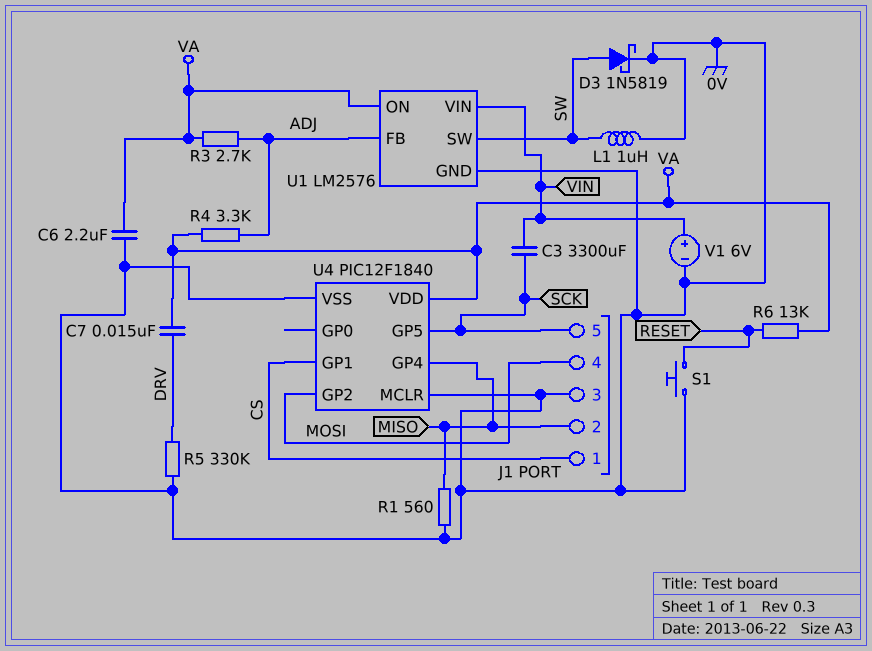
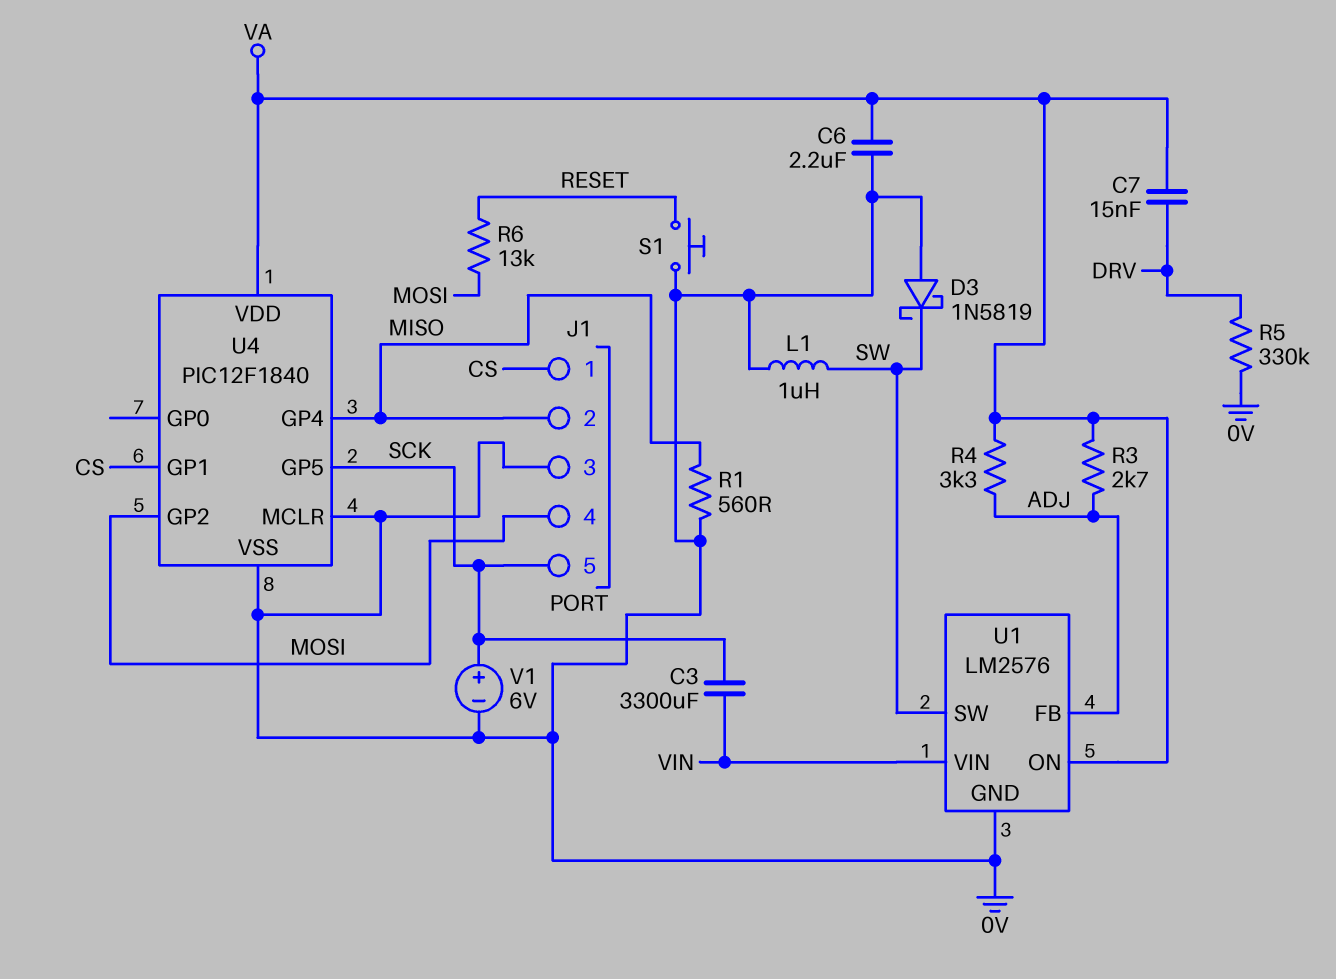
D3: schottky 1N5819 (A SW, K 0V) -> schottky 1N5819 (A 0V, K SW)
R6: 13k (RESET, VA) -> 13k (MOSI, RESET)
V1: 6V (plus VIN, minus 0V) -> 6V (plus SCK, minus 0V)

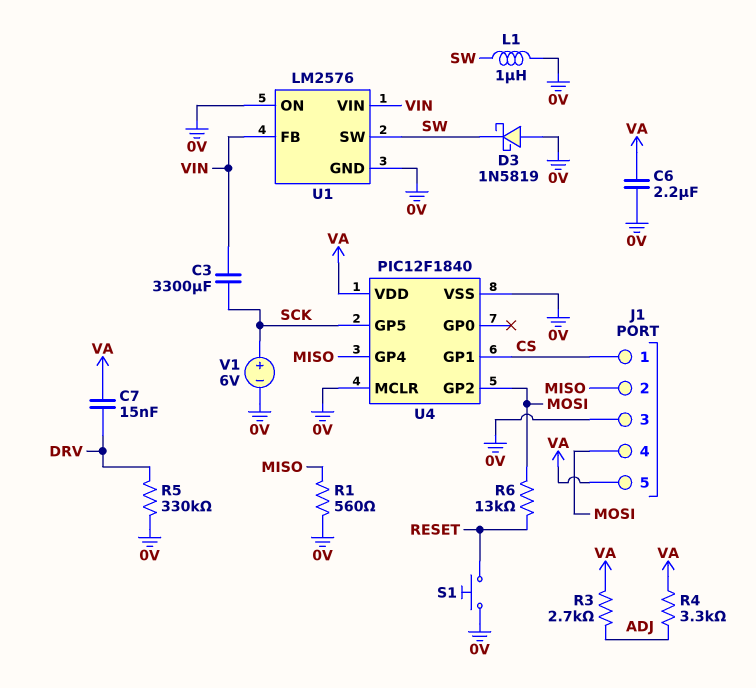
J1 pin 5: SCK -> VA
U1 pin FB: ADJ -> VIN
U1 pin ON: VA -> 0V

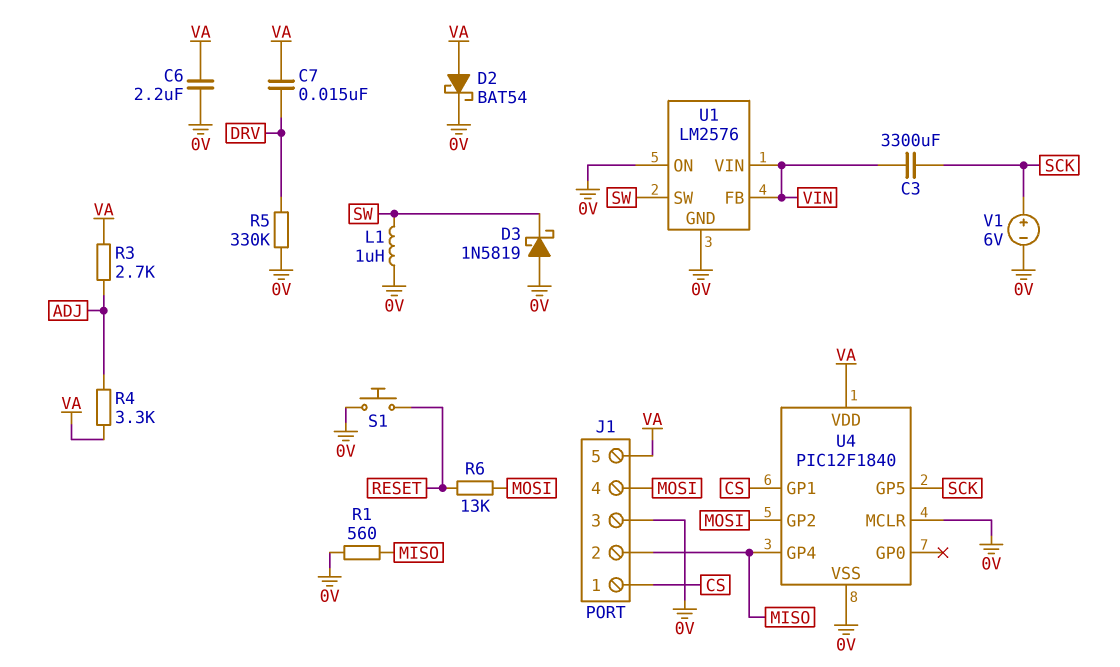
D2: none -> schottky BAT54 (A VA, K 0V)

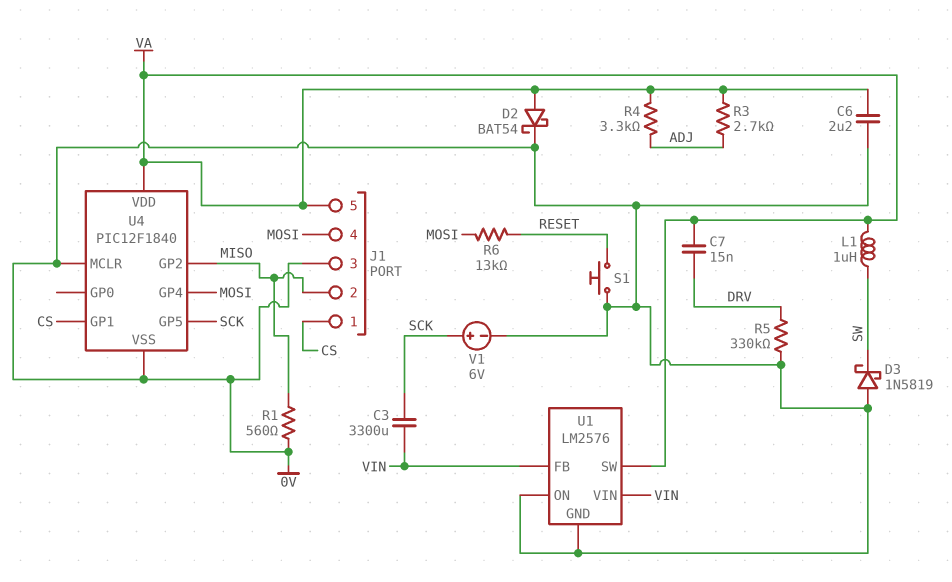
L1: 1uH (0V, SW) -> 1uH (SW, VA)
U1 pin SW: SW -> VA
U4 pin GP2: MOSI -> MISO
U4 pin GP4: MISO -> MOSI

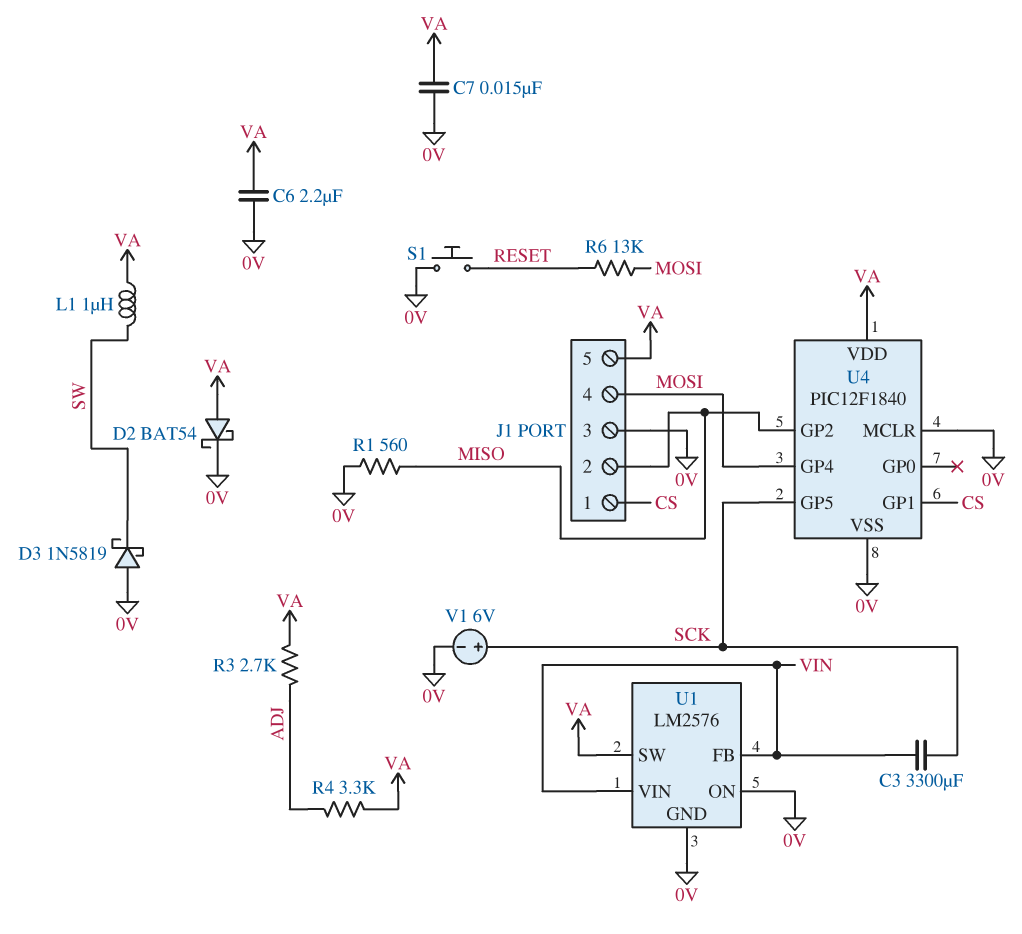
C7: 15nF (DRV, VA) -> 15nF (0V, VA)
R5: 330k (0V, DRV) -> none

